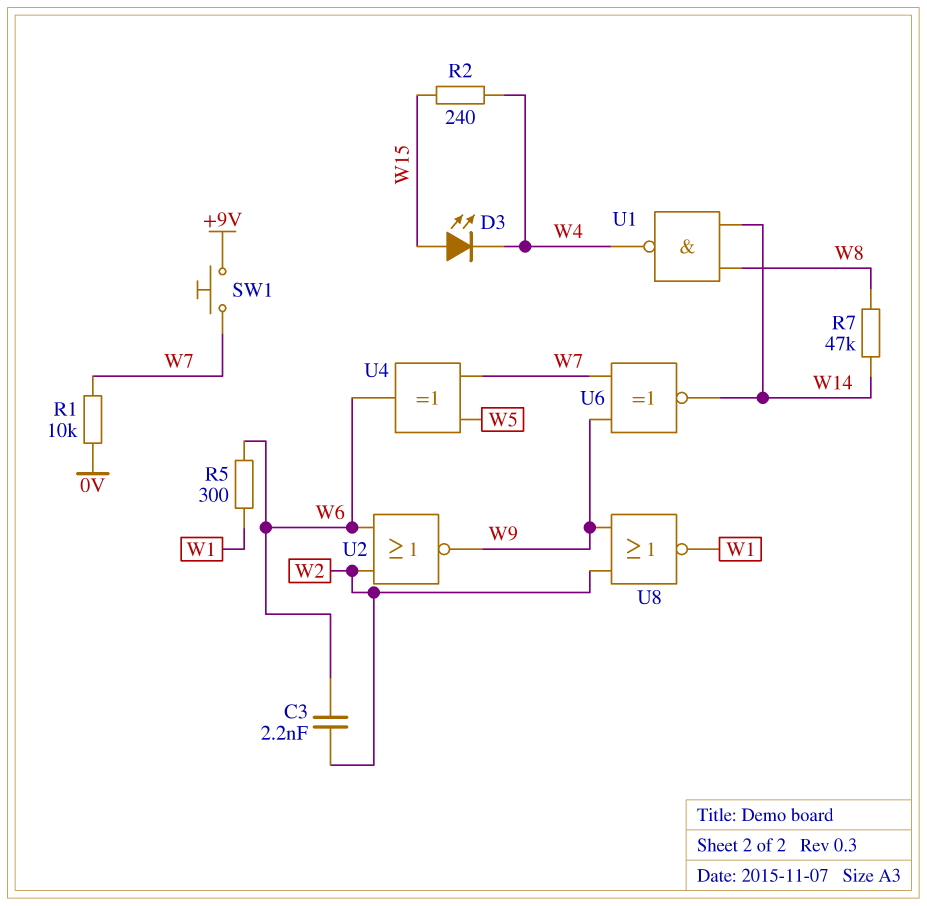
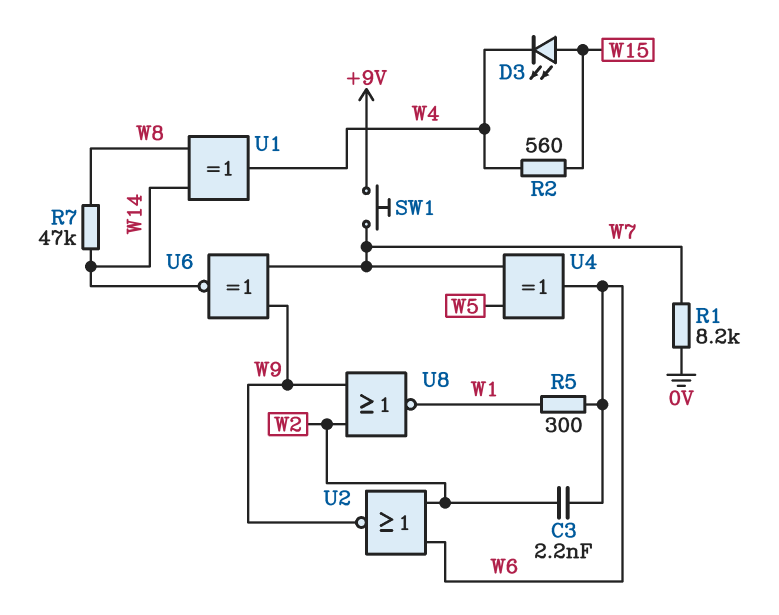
R1: 10k (0V, W7) -> 8.2k (0V, W7)
R2: 240 (W4, W15) -> 560 (W4, W15)
U1: NAND (in W8, in W14, out W4) -> XOR (in W8, in W14, out W4)

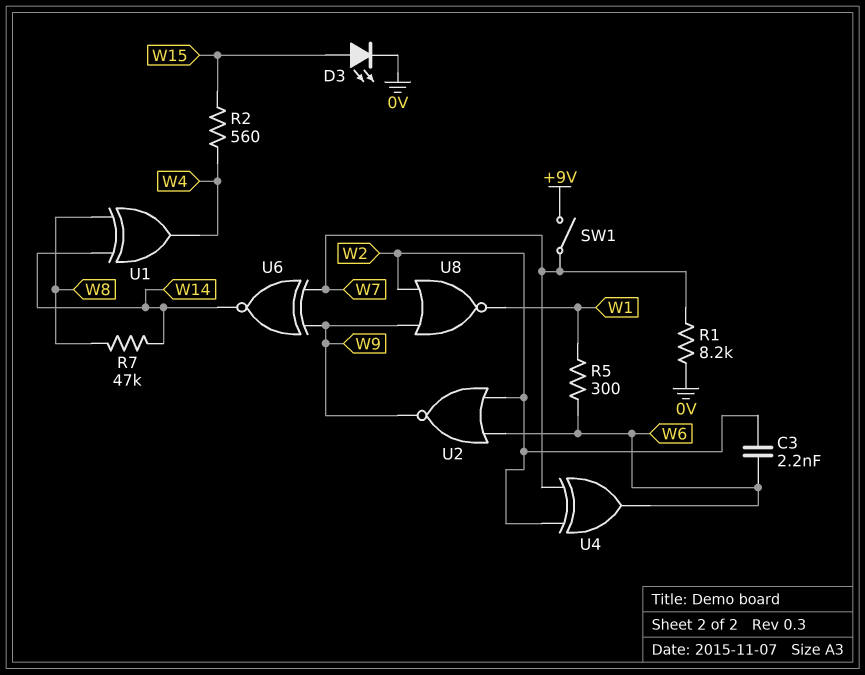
D3: LED (A W15, K W4) -> LED (A W15, K 0V)
SW1: button (+9V, W7) -> switch (+9V, W7)
U4: XOR (in W5, in W7, out W6) -> XOR (in W2, in W7, out W6)

